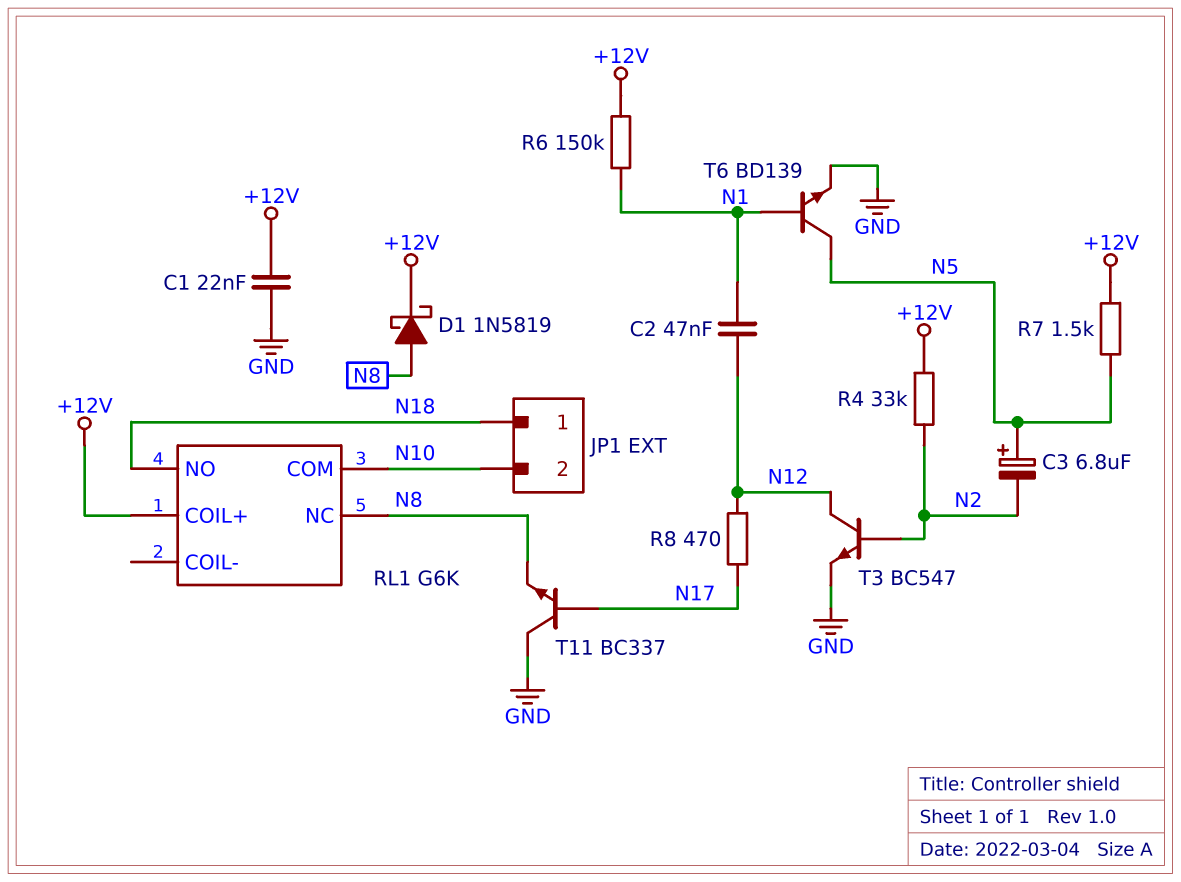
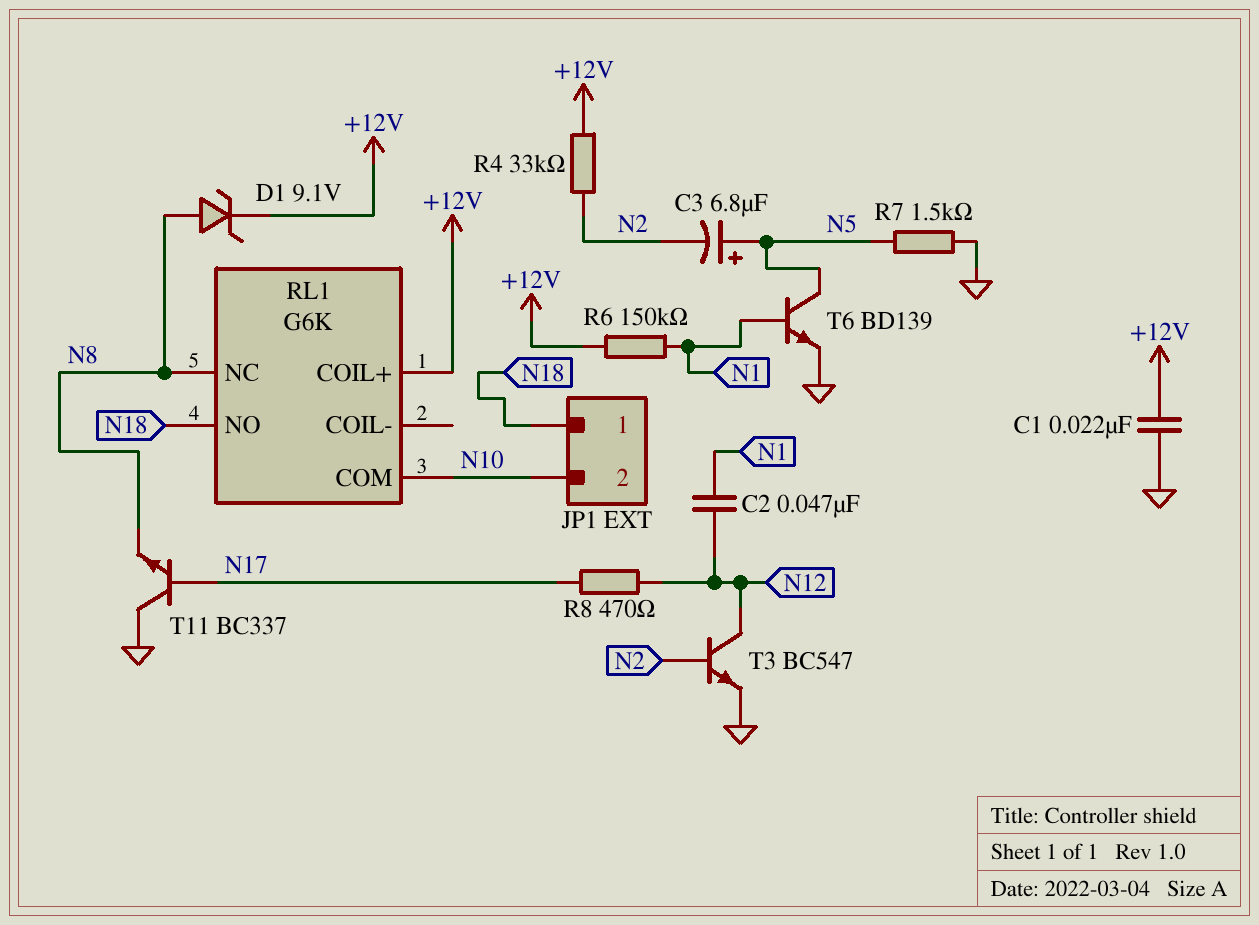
D1: schottky 1N5819 (A N8, K +12V) -> zener 9.1V (A N8, K +12V)
R7: 1.5k (+12V, N5) -> 1.5k (GND, N5)

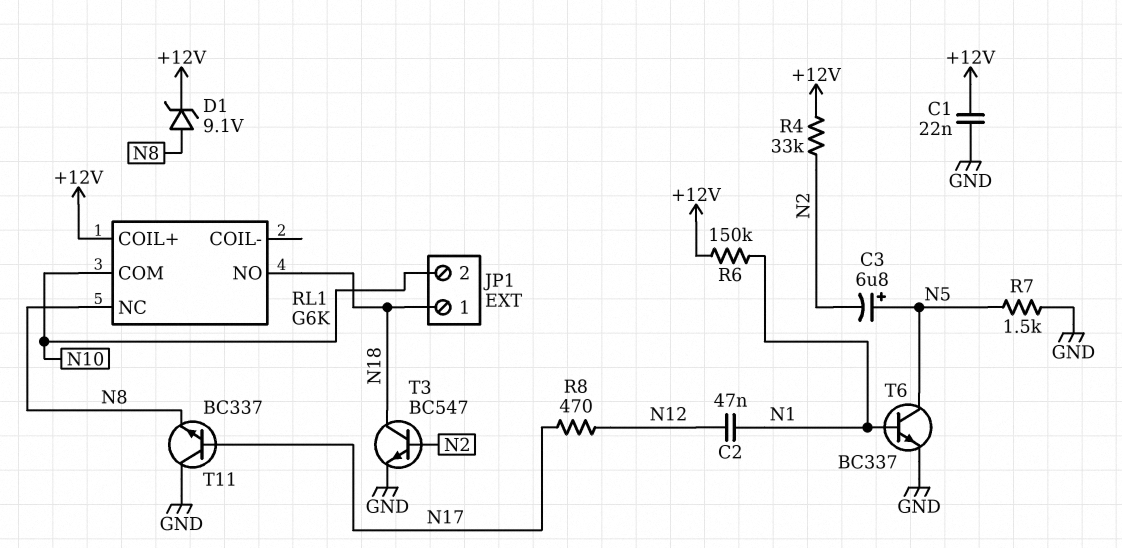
T3: NPN BC547 (B N2, C N12, E GND) -> NPN BC547 (B N2, C N18, E GND)
T6: NPN BD139 (B N1, C N5, E GND) -> NPN BC337 (B N1, C N5, E GND)

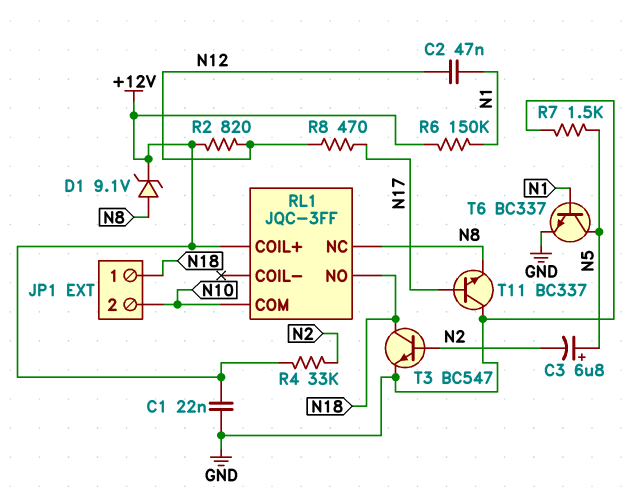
R2: none -> 820 (+12V, N12)
RL1: G6K -> JQC-3FF

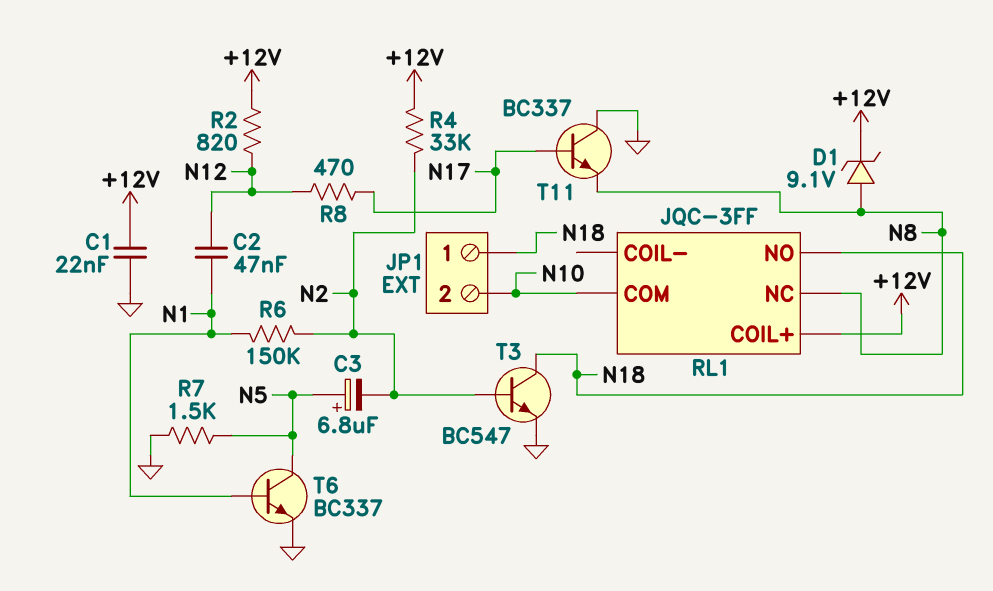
R6: 150k (+12V, N1) -> 150k (N1, N2)

